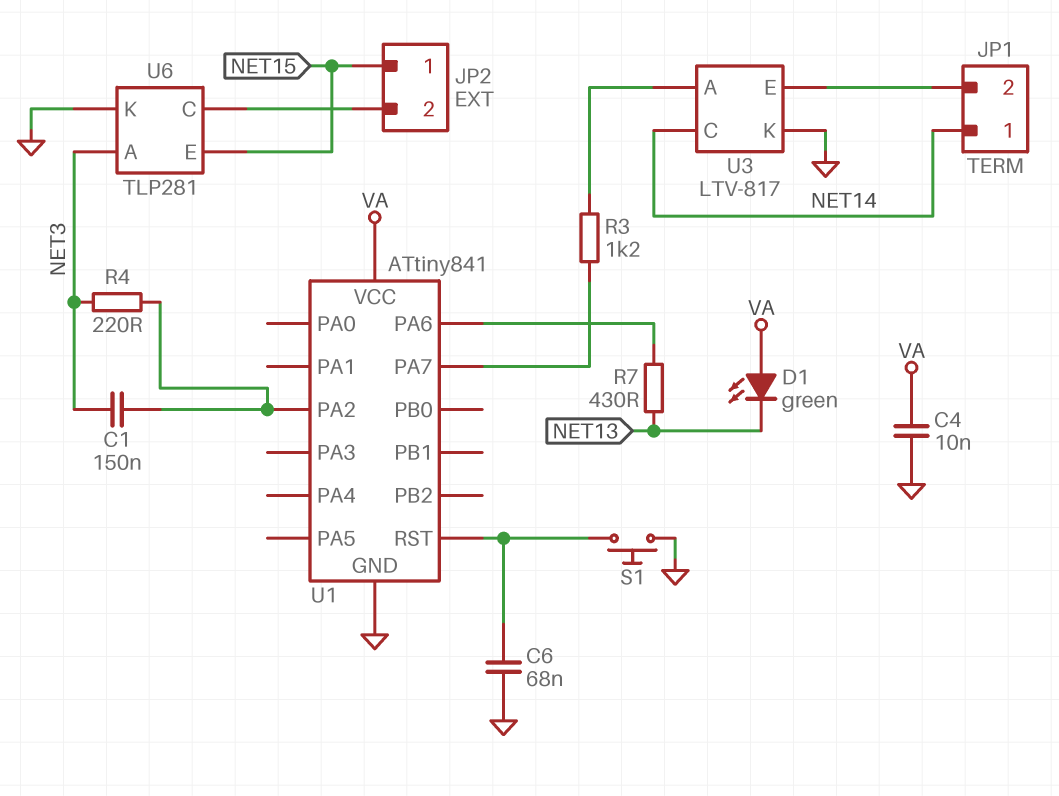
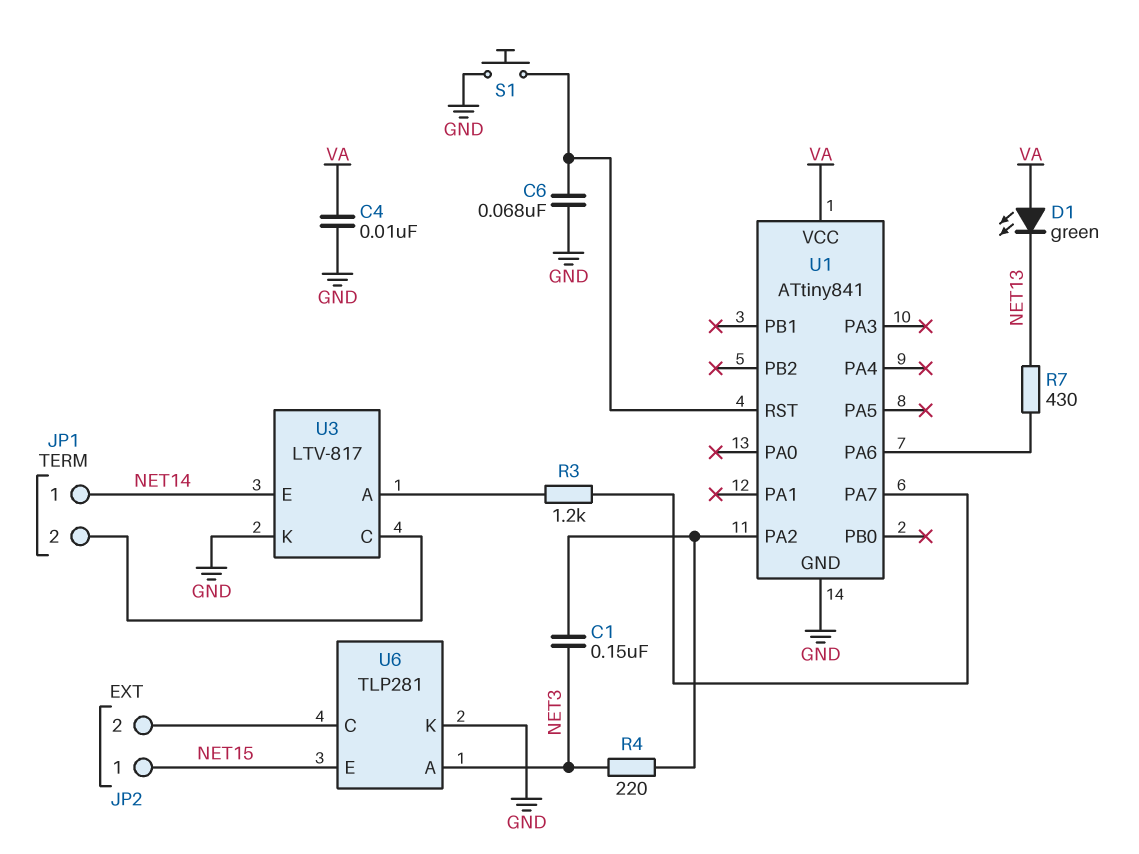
U3 pin C: NET14 -> JP1/2
U3 pin E: JP1/2 -> NET14

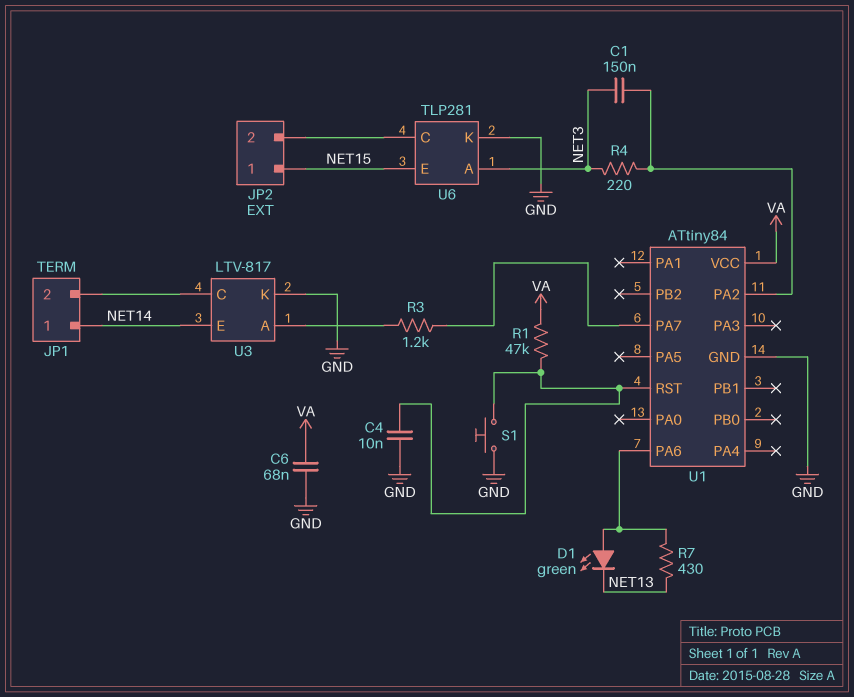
C4: 10nF (GND, VA) -> 10nF (GND, U1/RST)
C6: 68nF (GND, U1/RST) -> 68nF (GND, VA)
D1: LED green (A VA, K NET13) -> LED green (A U1/PA6, K NET13)
R1: none -> 47k (U1/RST, VA)
U1: ATtiny841 -> ATtiny84

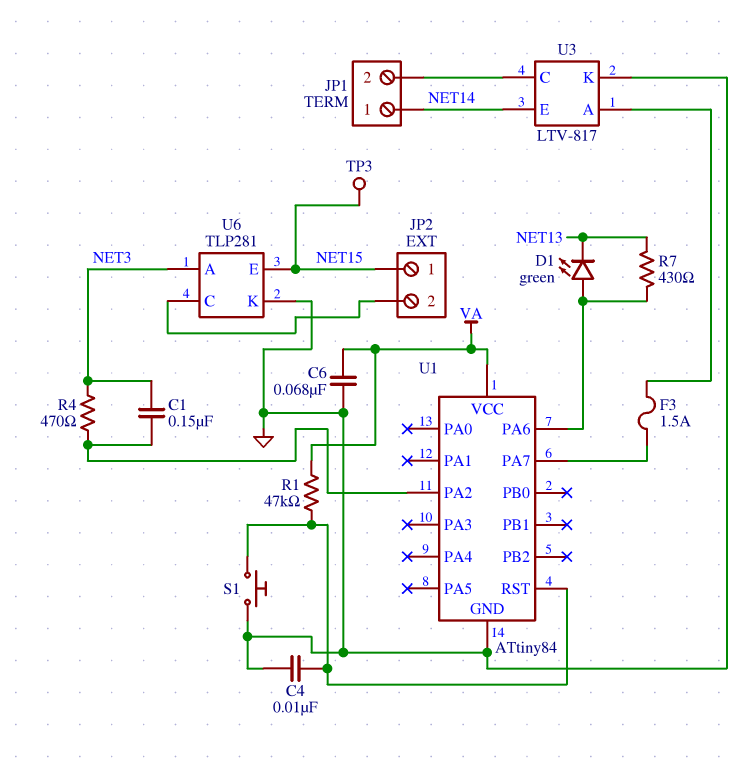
F3: none -> 1.5A (U1/PA7, U3/A)
R3: 1.2k (U1/PA7, U3/A) -> none
R4: 220 (NET3, U1/PA2) -> 470 (NET3, U1/PA2)
TP3: none -> test point (NET15)

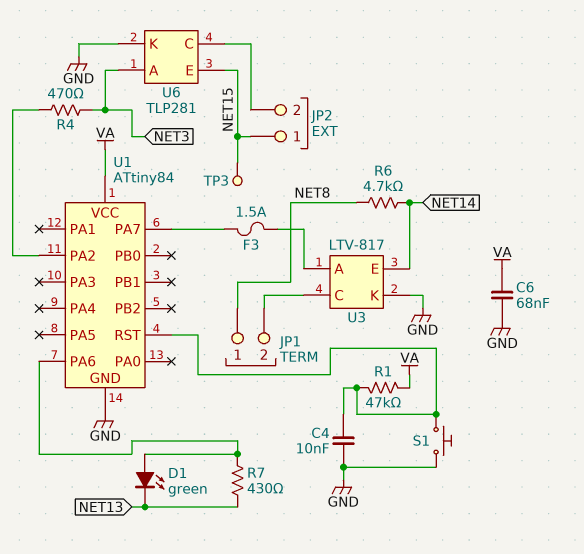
C1: 150nF (NET3, U1/PA2) -> none
JP1 pin 1: NET14 -> NET8
R6: none -> 4.7k (NET8, NET14)

